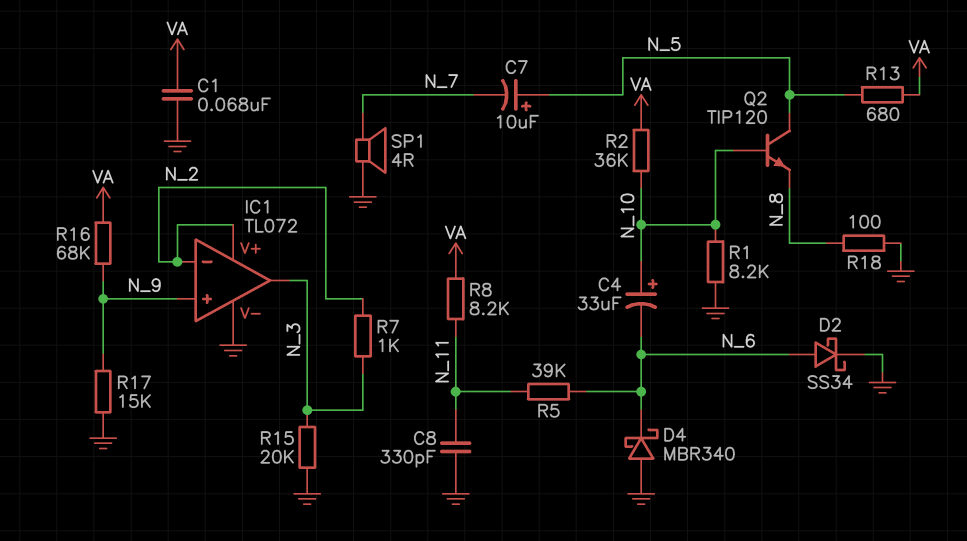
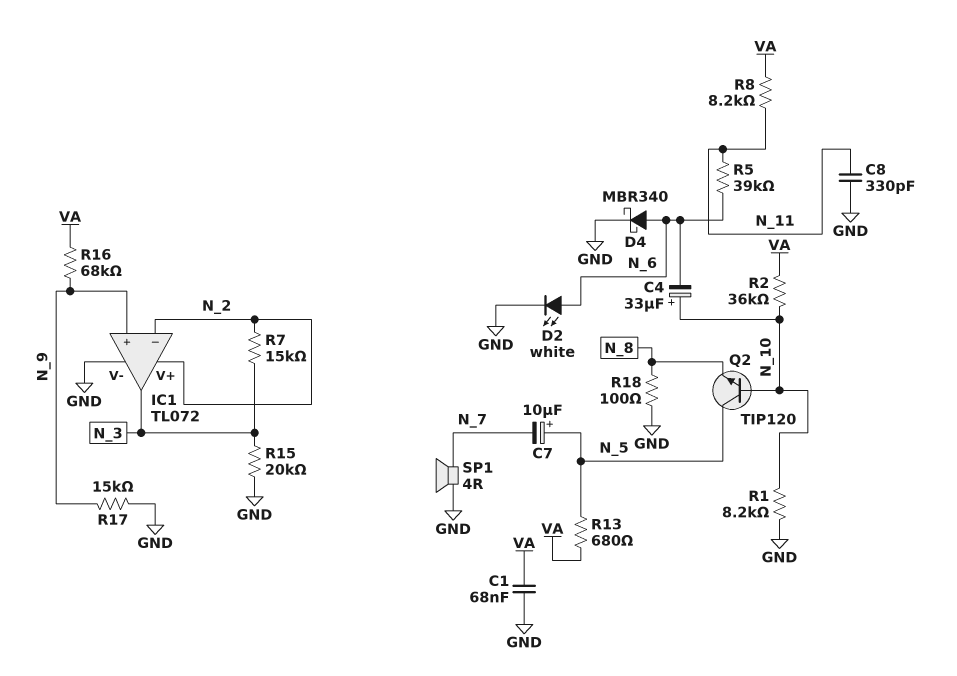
D2: schottky SS34 (A N_6, K GND) -> LED white (A N_6, K GND)
D4: schottky MBR340 (A GND, K N_6) -> schottky MBR340 (A N_6, K GND)
R7: 1k (N_2, N_3) -> 15k (N_2, N_3)

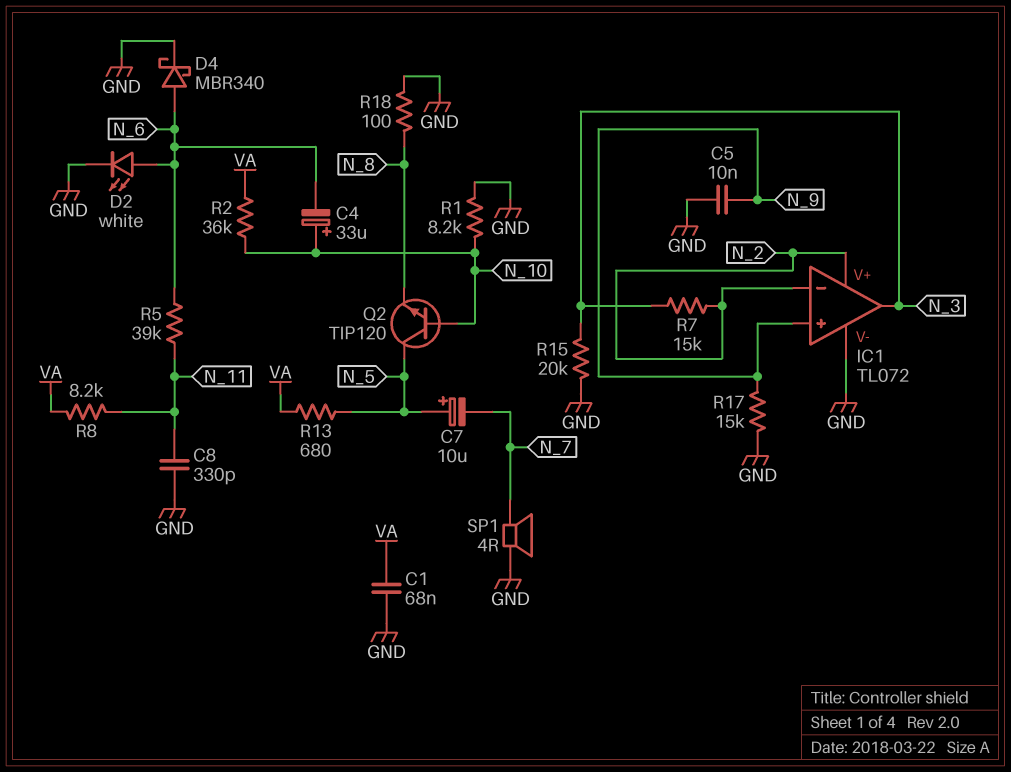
C5: none -> 10nF (GND, N_9)
R16: 68k (N_9, VA) -> none

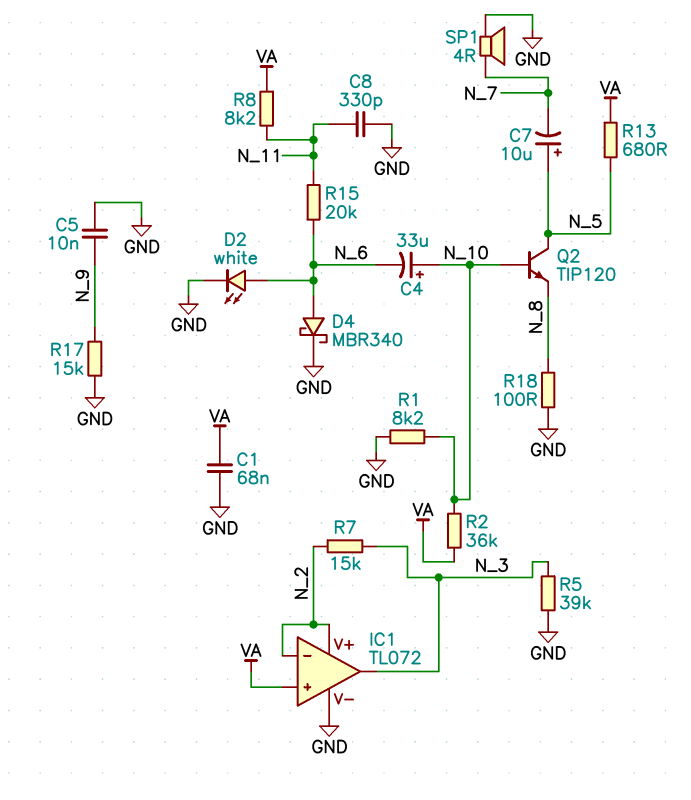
IC1 pin in+: N_9 -> VA
R5: 39k (N_6, N_11) -> 39k (GND, N_3)
R15: 20k (GND, N_3) -> 20k (N_6, N_11)

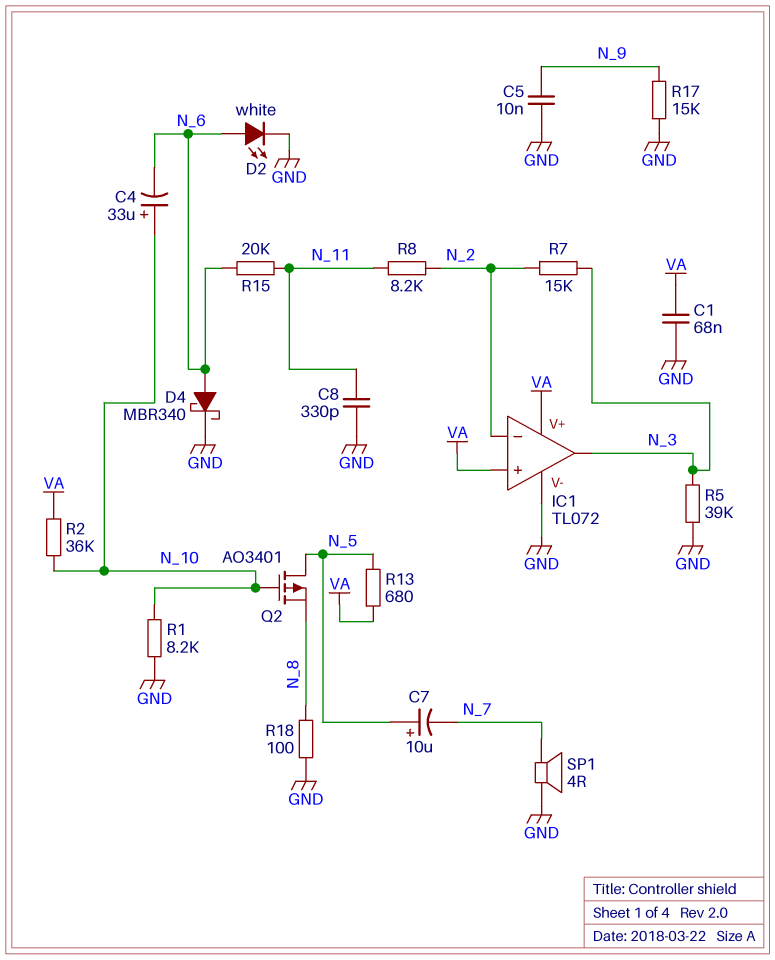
IC1 pin V+: N_2 -> VA
Q2: NPN TIP120 (B N_10, C N_5, E N_8) -> PMOS AO3401 (G N_10, D N_5, S N_8)
R8: 8.2k (N_11, VA) -> 8.2k (N_2, N_11)

